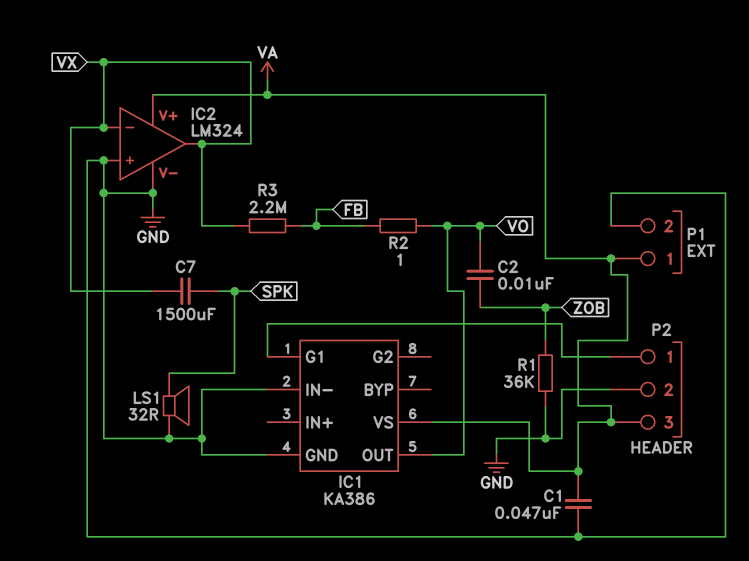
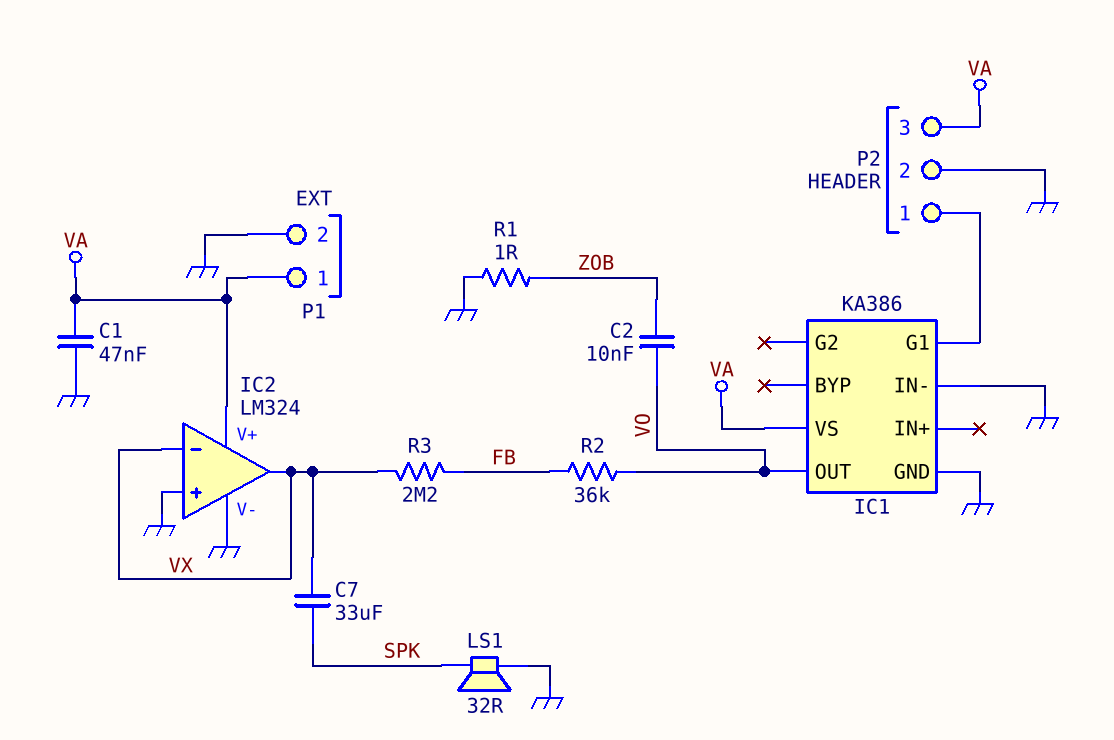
C7: 1500uF (SPK, VX) -> 33uF (SPK, VX)
R1: 36k (GND, ZOB) -> 1 (GND, ZOB)
R2: 1 (FB, VO) -> 36k (FB, VO)

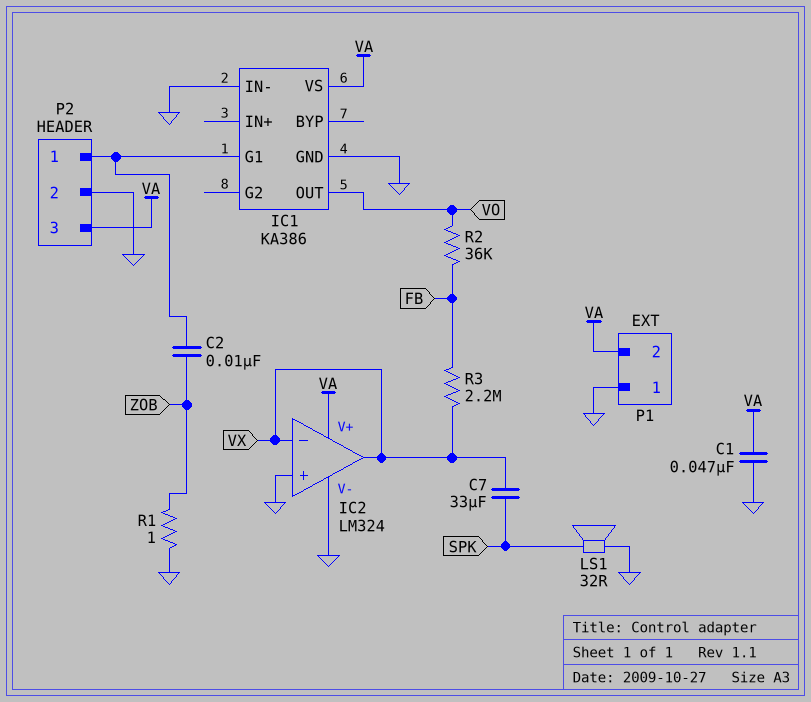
C2: 10nF (VO, ZOB) -> 10nF (IC1/G1, ZOB)
P1 pin 1: VA -> GND
P1 pin 2: GND -> VA

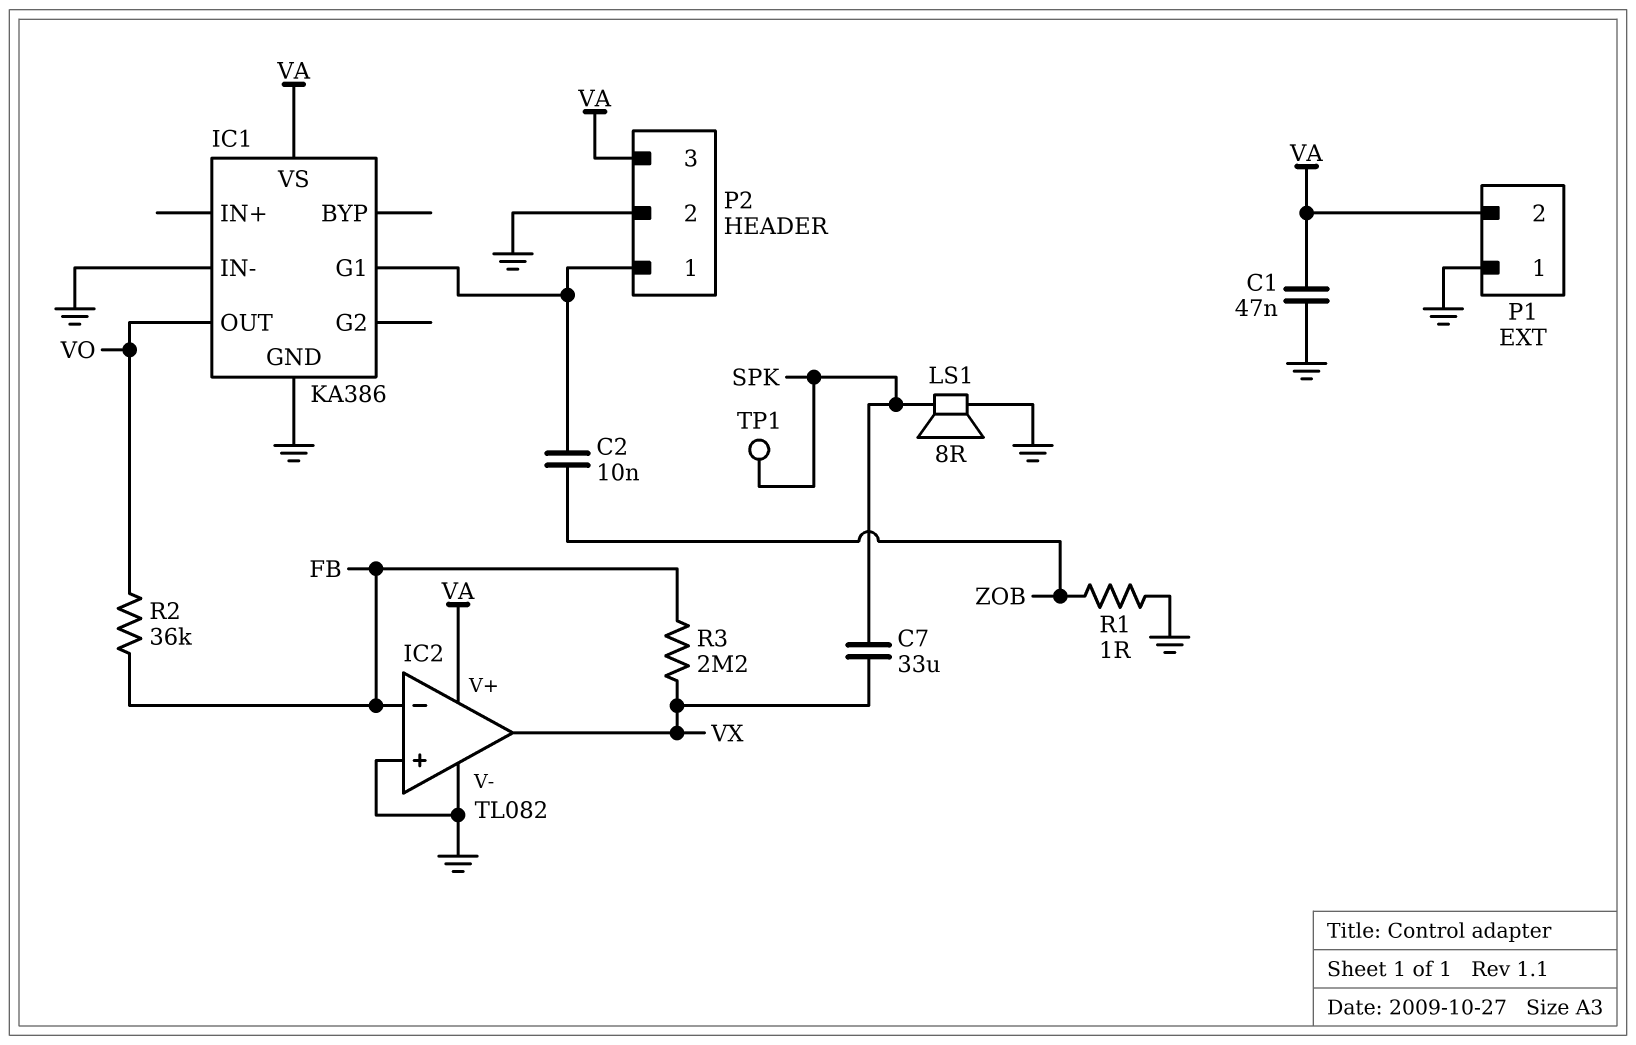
IC2: LM324 -> TL082
IC2 pin in-: VX -> FB
LS1: speaker 32R (GND, SPK) -> speaker 8R (GND, SPK)
TP1: none -> test point (SPK)

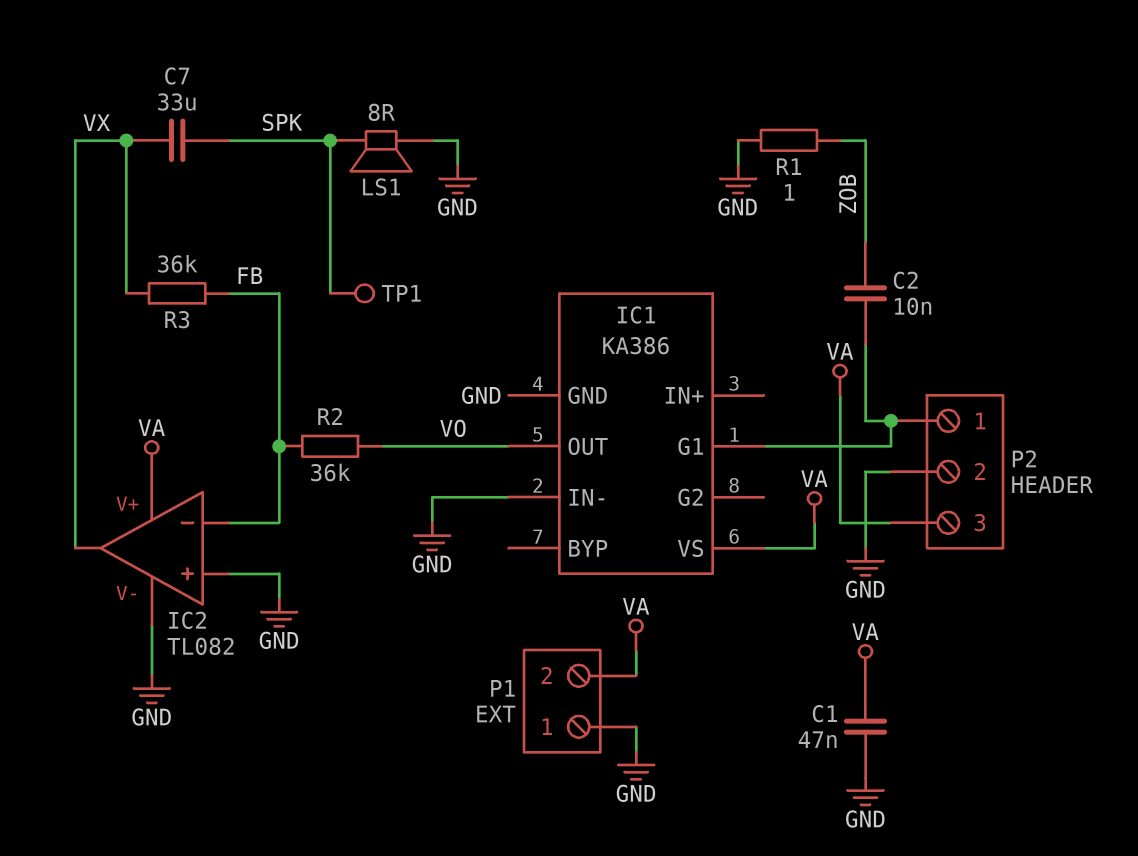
R3: 2.2M (FB, VX) -> 36k (FB, VX)

